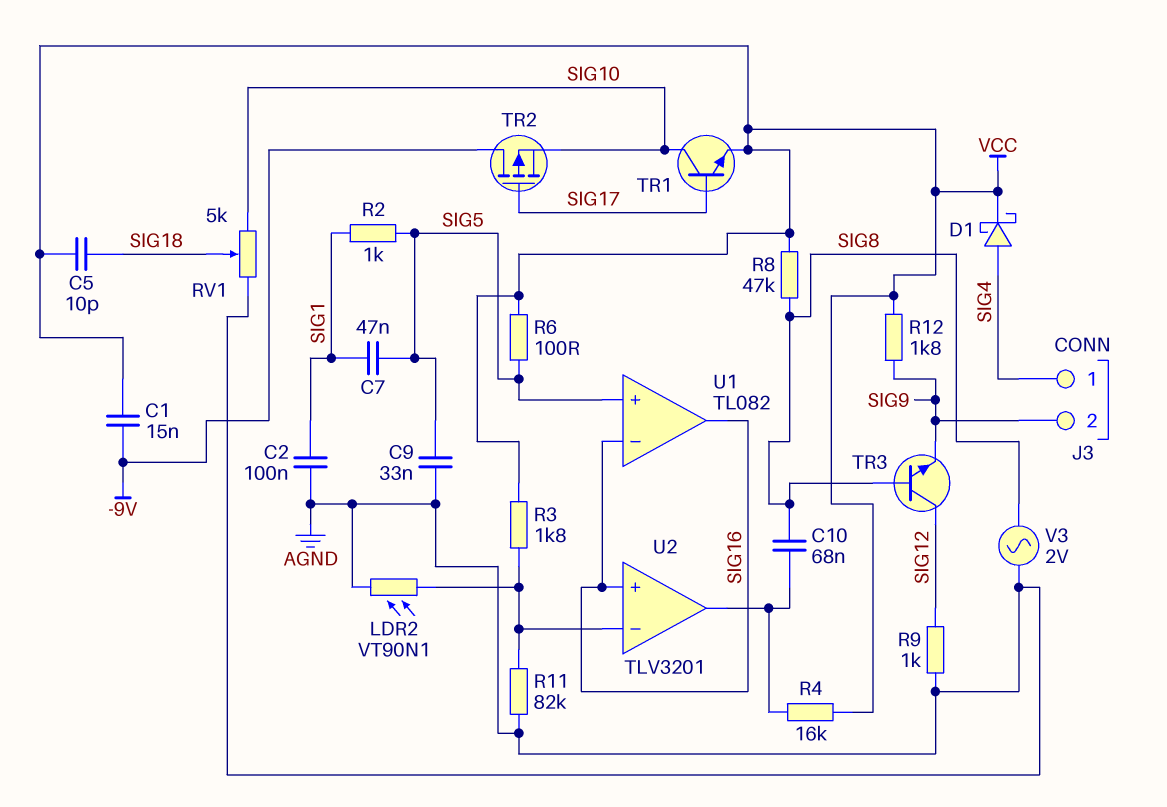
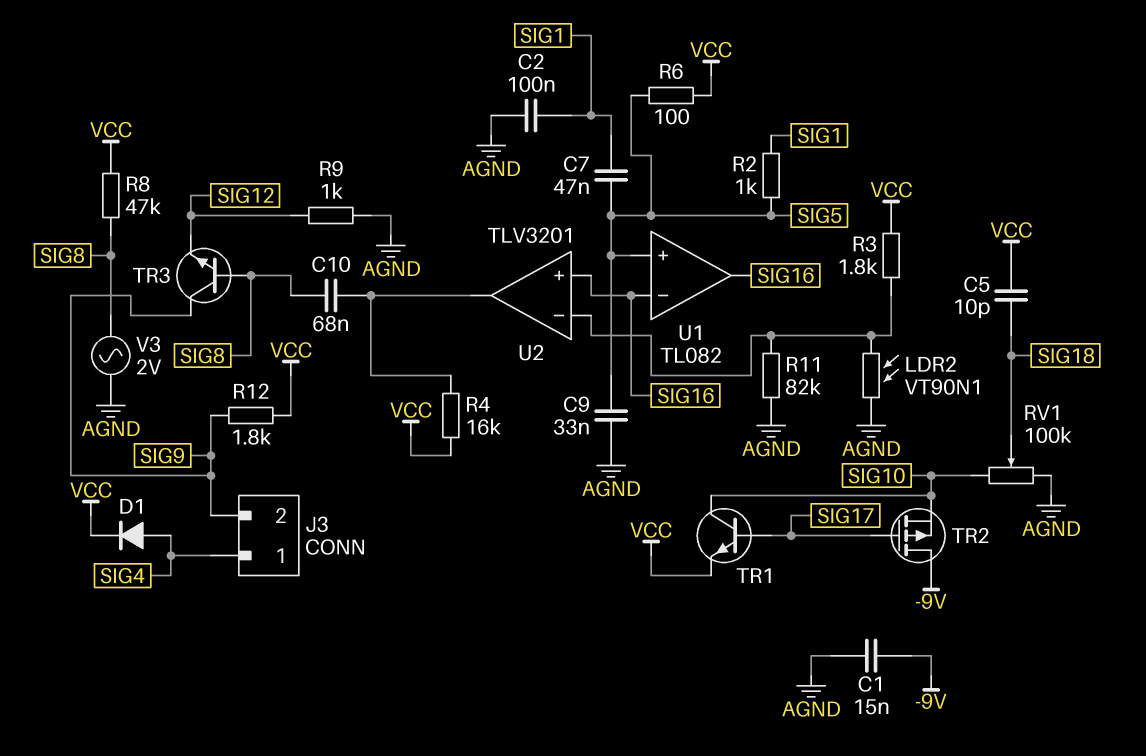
C1: 15nF (-9V, VCC) -> 15nF (-9V, AGND)
D1: schottky (A SIG4, K VCC) -> diode (A SIG4, K VCC)
RV1: 5k (AGND, SIG10, wiper SIG18) -> 100k (AGND, SIG10, wiper SIG18)
TR3: NPN (B SIG8, C SIG12, E SIG9) -> NPN (B SIG8, C SIG9, E SIG12)

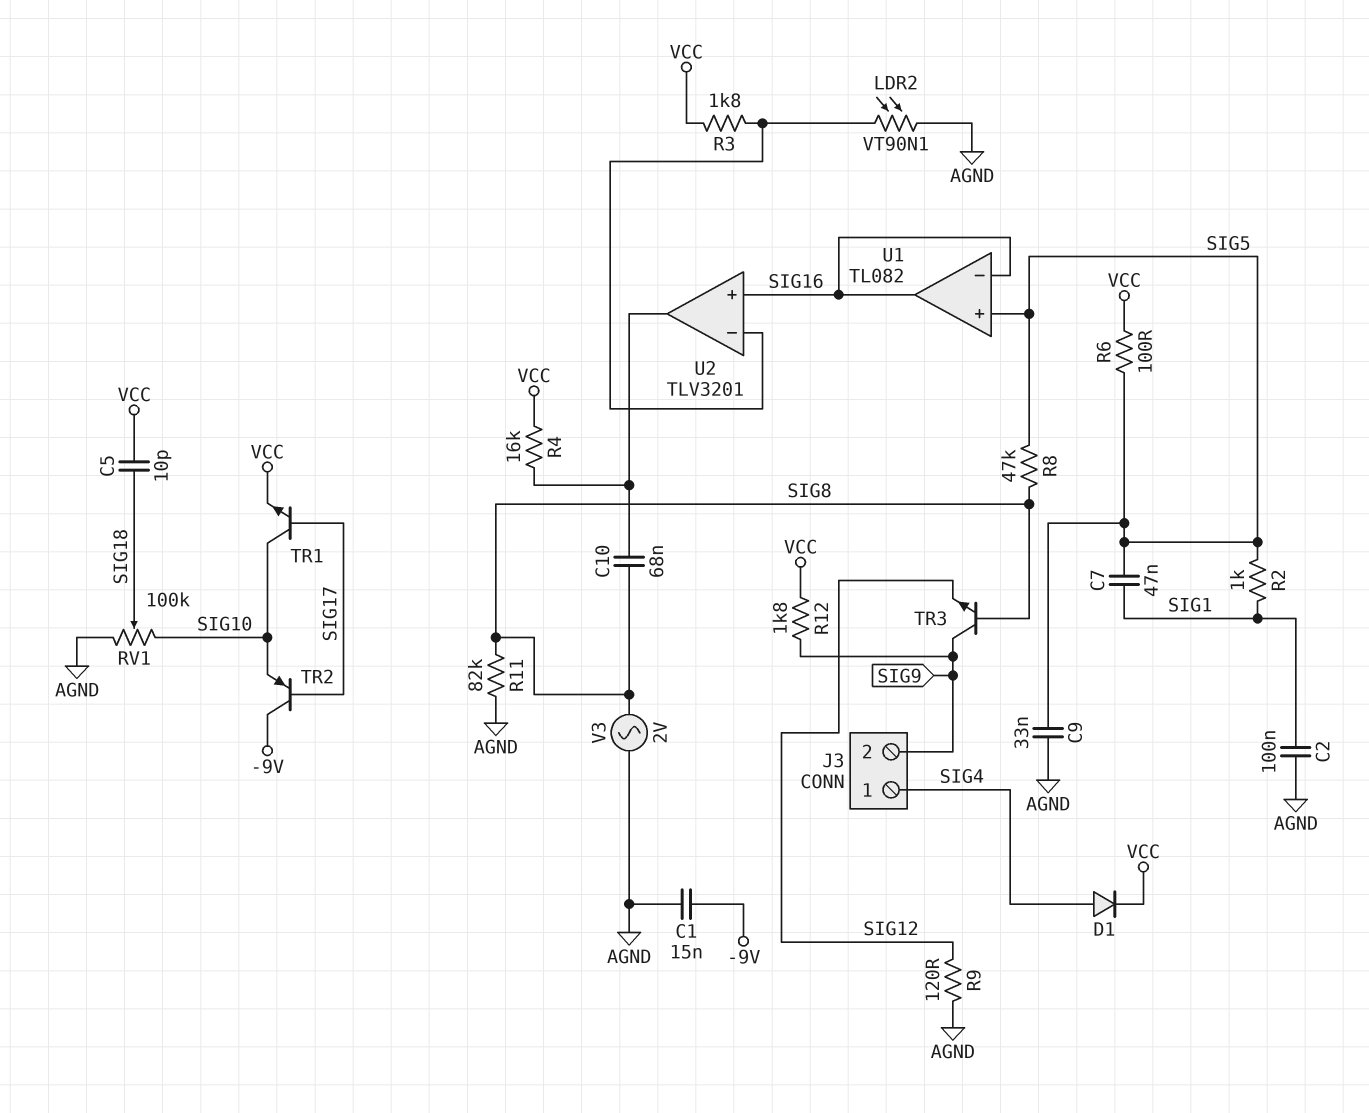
R8: 47k (SIG8, VCC) -> 47k (SIG5, SIG8)
R9: 1k (AGND, SIG12) -> 120 (AGND, SIG12)
R11: 82k (AGND, U2/in-) -> 82k (AGND, SIG8)
TR2: PMOS (G SIG17, D -9V, S SIG10) -> PNP (B SIG17, C -9V, E SIG10)

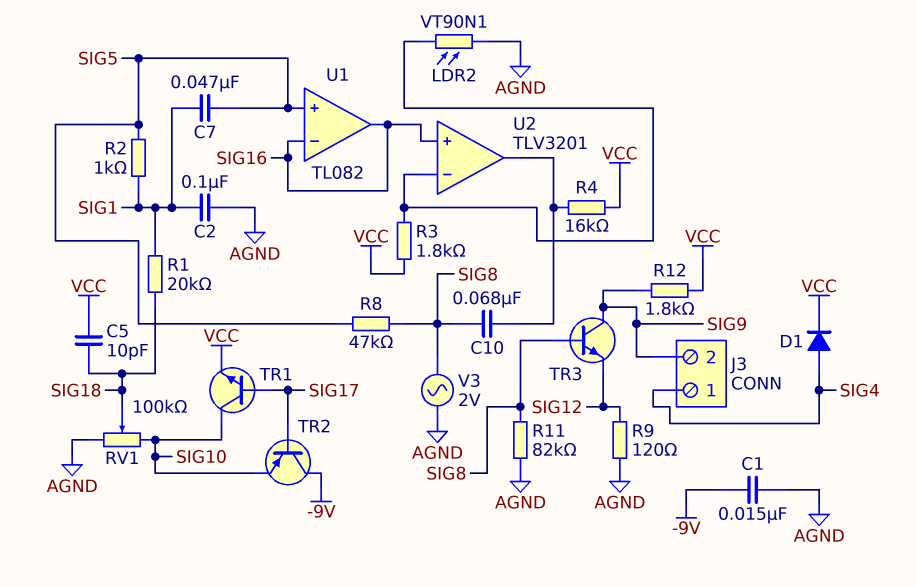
C9: 33nF (AGND, SIG5) -> none
R1: none -> 20k (SIG1, SIG18)
R6: 100 (SIG5, VCC) -> none

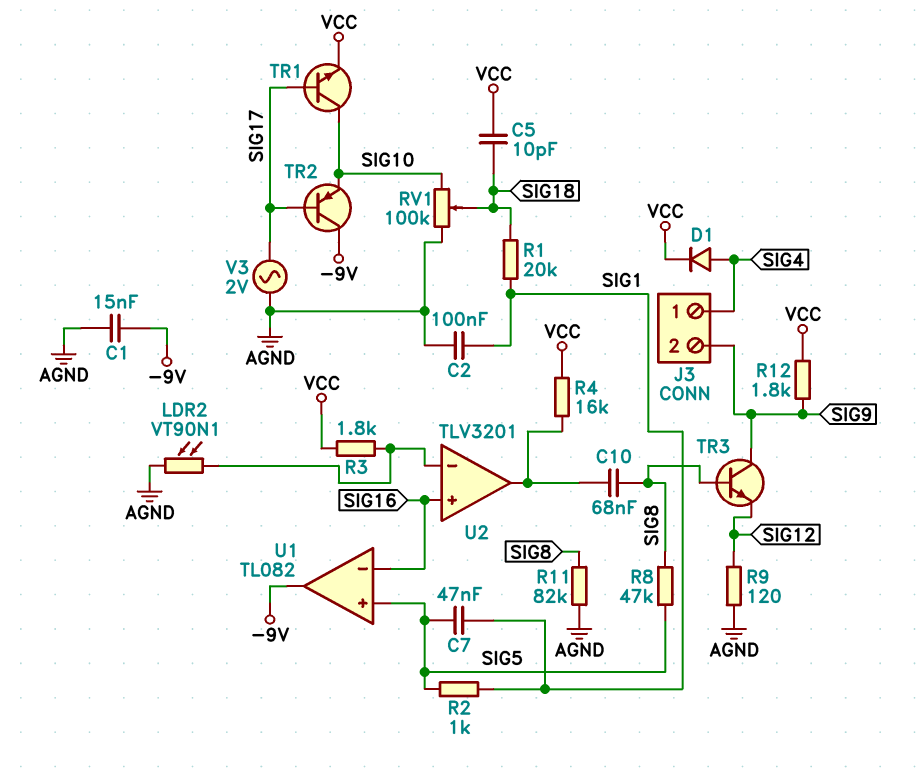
U1 pin out: SIG16 -> -9V
V3: AC 2V (AGND, SIG8) -> AC 2V (AGND, SIG17)

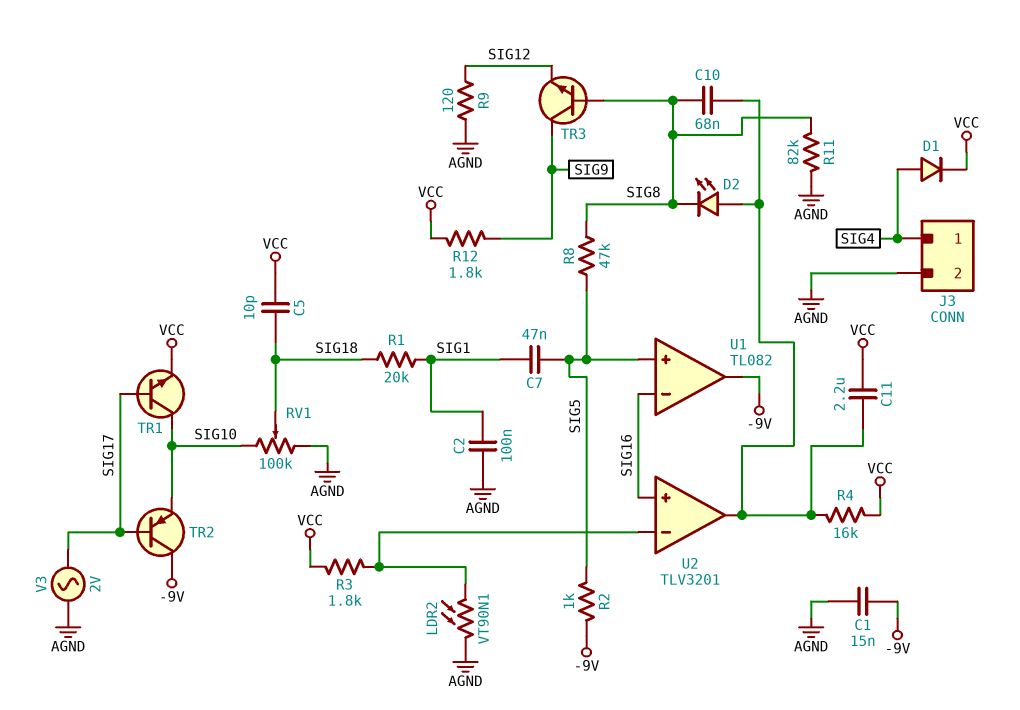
C11: none -> 2.2uF (U2/out, VCC)
D2: none -> LED (A U2/out, K SIG8)
J3 pin 2: SIG9 -> AGND
R2: 1k (SIG1, SIG5) -> 1k (-9V, SIG5)

